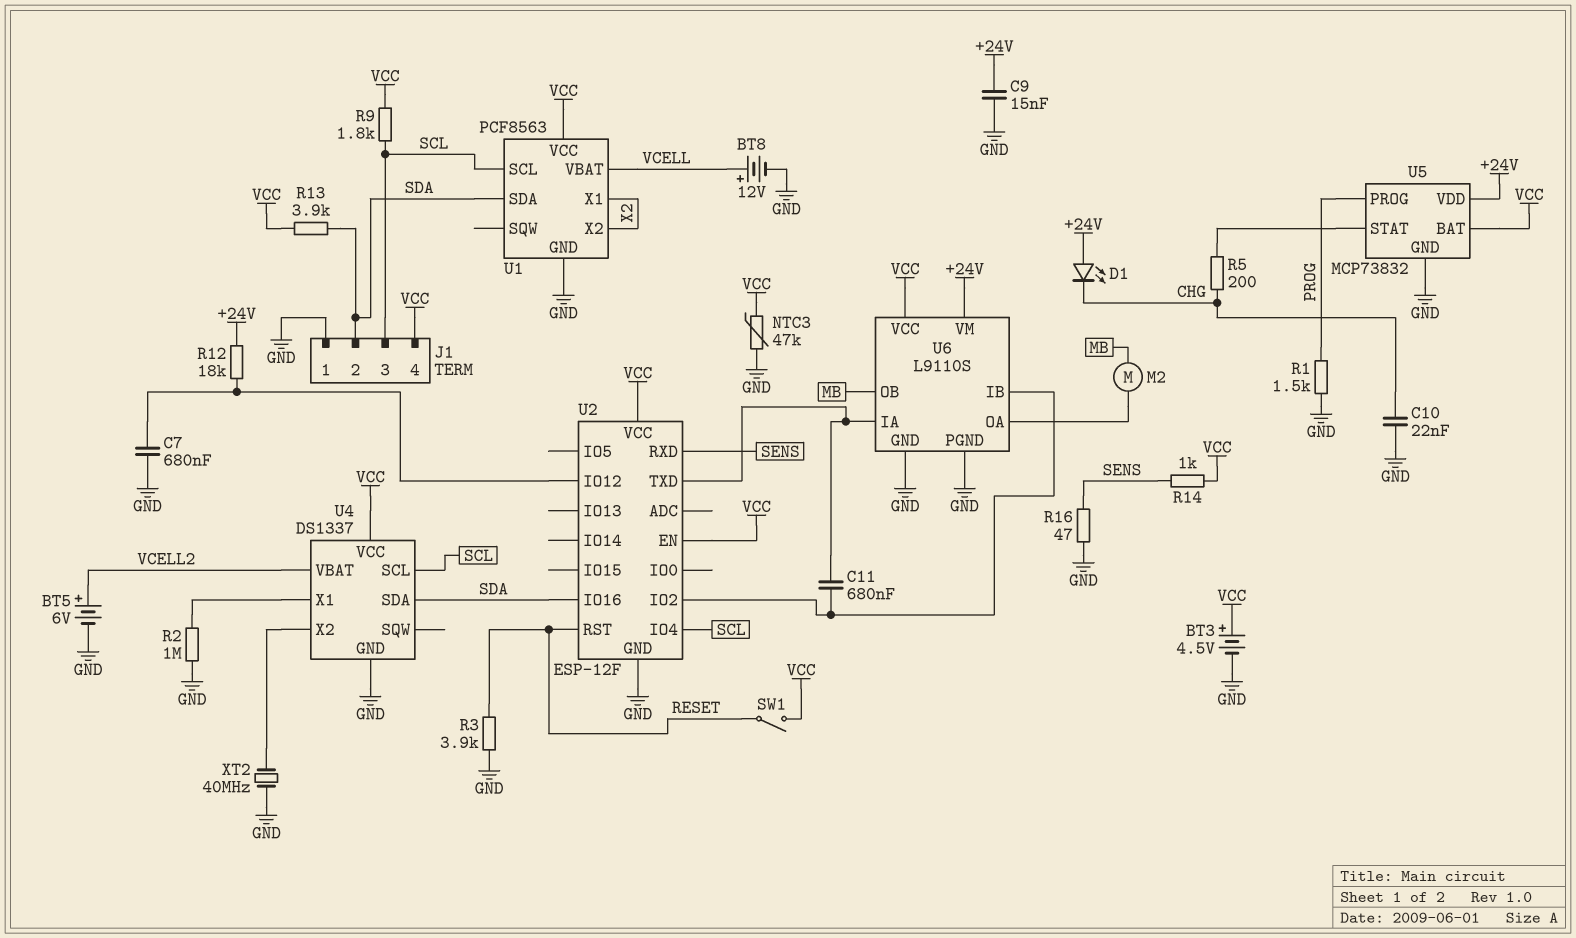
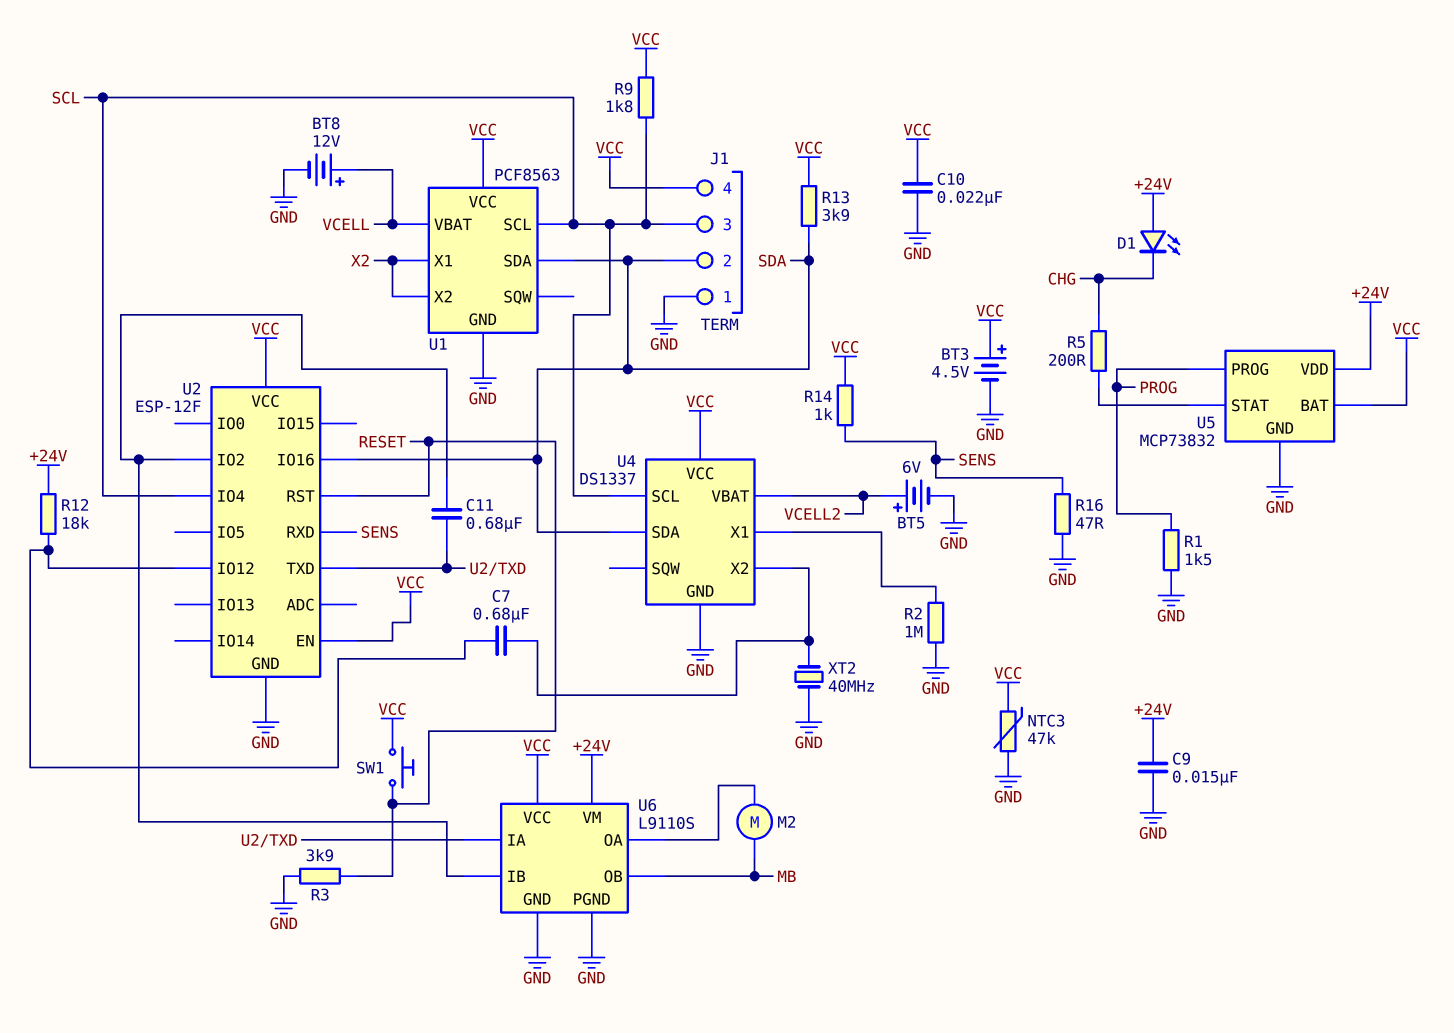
C7: 680nF (GND, U2/IO12) -> 680nF (U2/IO12, U4/X2)
C10: 22nF (CHG, GND) -> 22nF (GND, VCC)
SW1: switch (RESET, VCC) -> button (RESET, VCC)

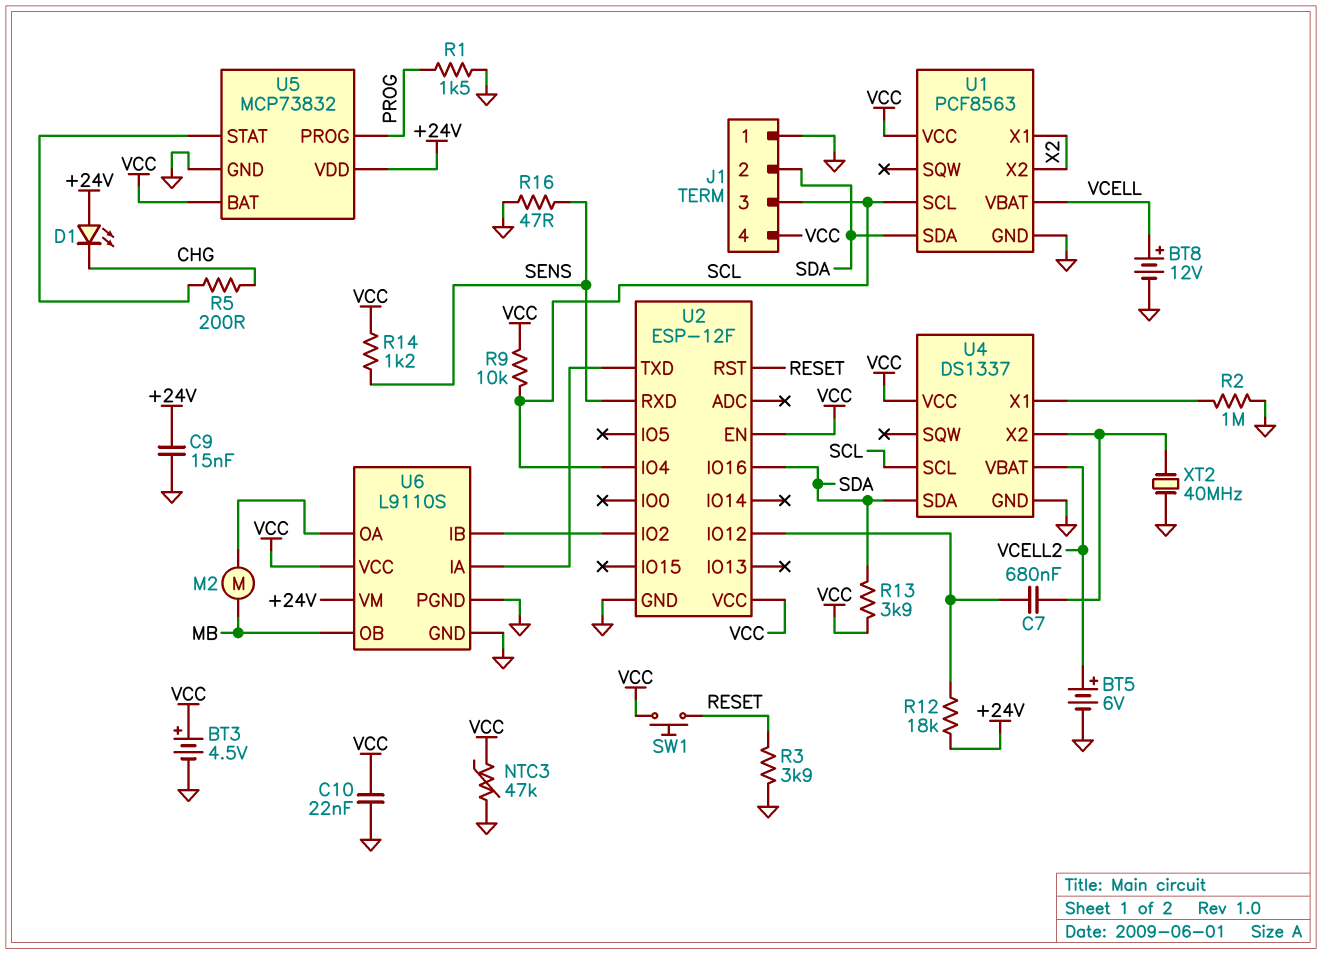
C11: 680nF (U2/IO2, U2/TXD) -> none
R9: 1.8k (SCL, VCC) -> 10k (SCL, VCC)
R14: 1k (SENS, VCC) -> 1.2k (SENS, VCC)

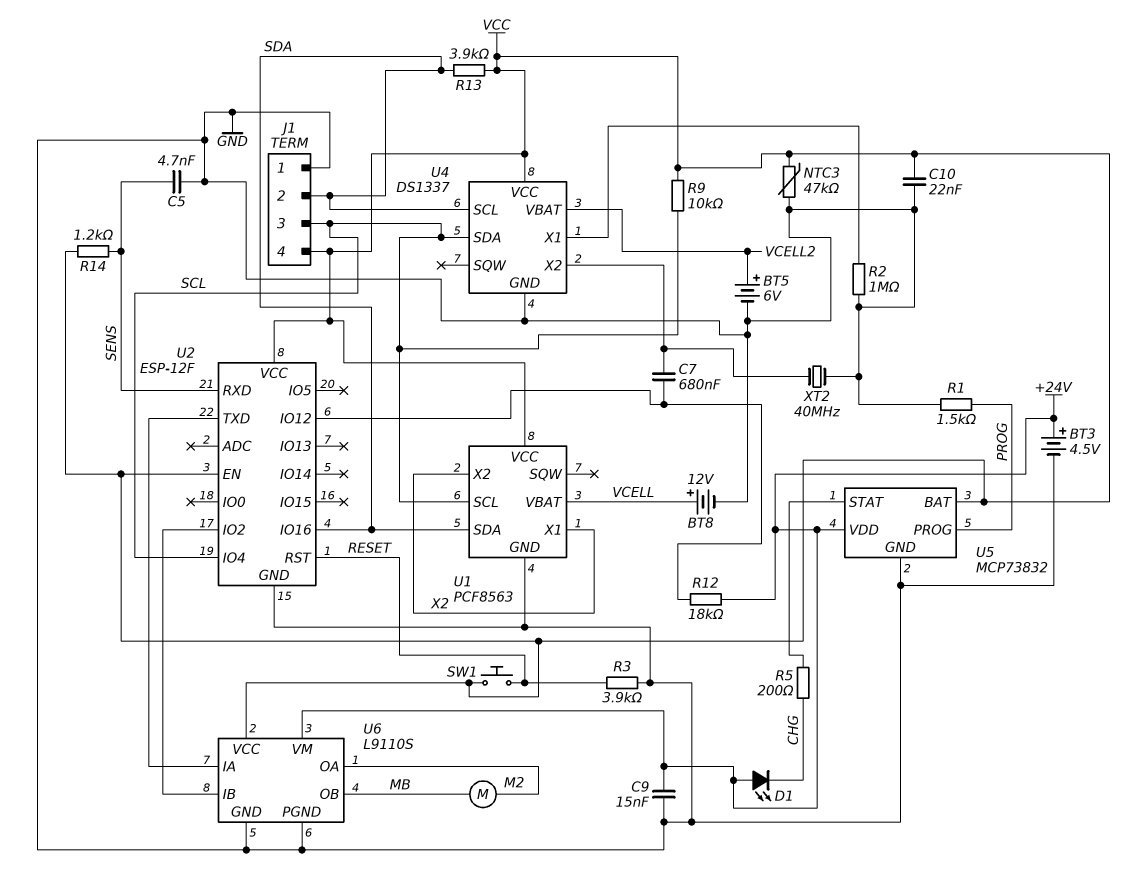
BT3: 4.5V (plus VCC, minus GND) -> 4.5V (plus +24V, minus GND)
C5: none -> 4.7nF (GND, SENS)
R16: 47 (GND, SENS) -> none
U4 pin SCL: SCL -> SDA
U4 pin SDA: SDA -> SCL

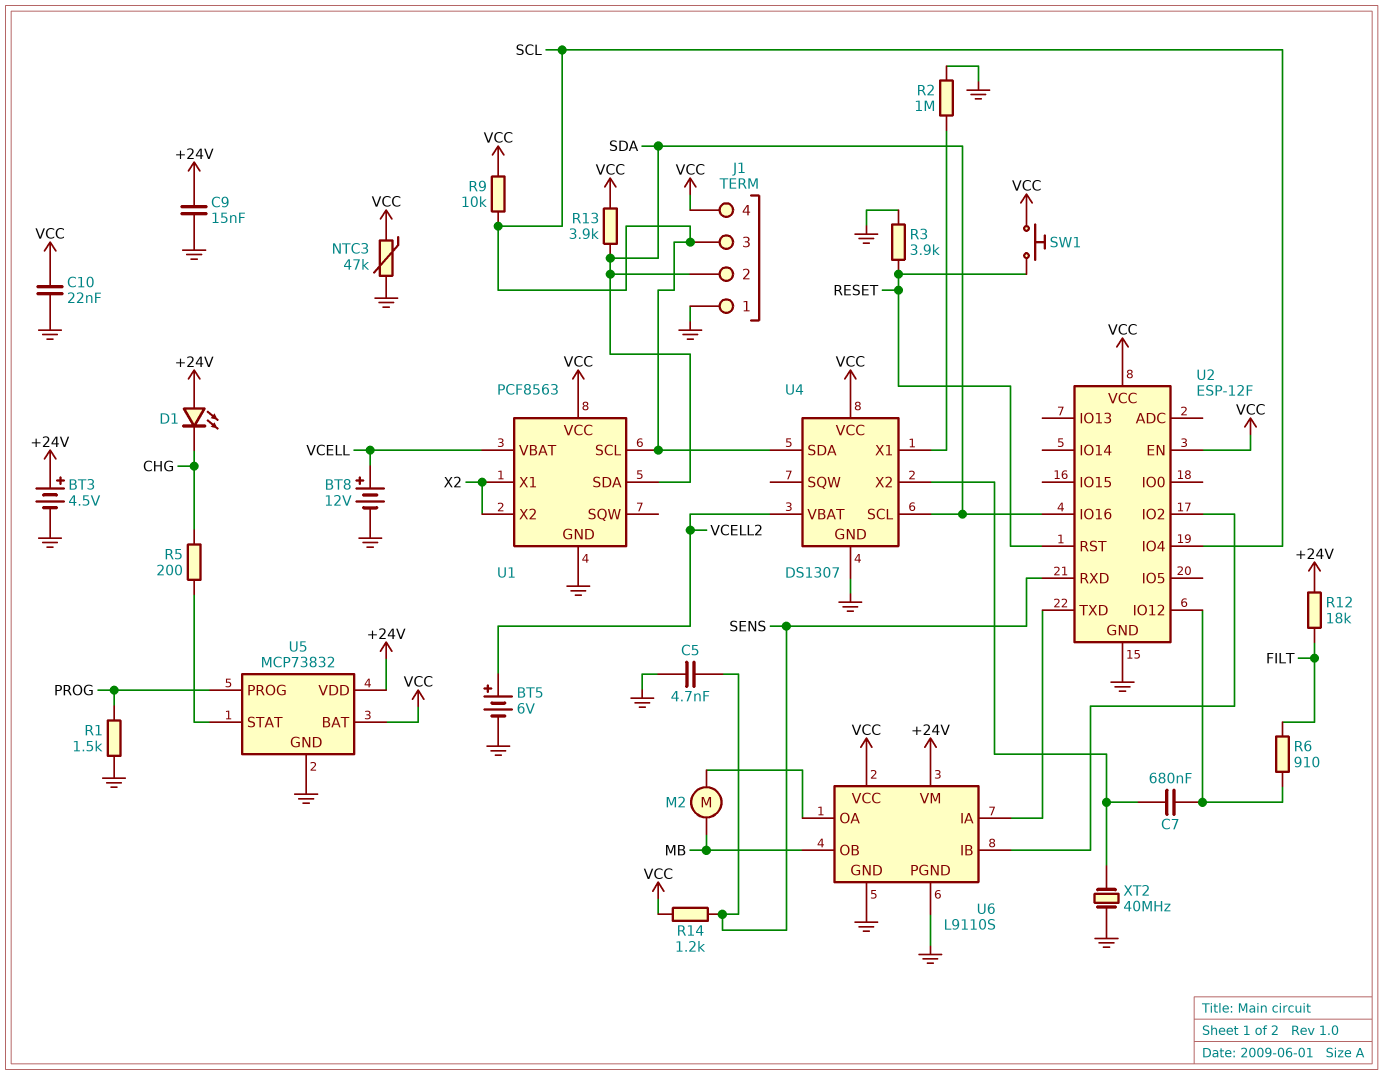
R6: none -> 910 (FILT, U2/IO12)
R12: 18k (+24V, U2/IO12) -> 18k (+24V, FILT)
U4: DS1337 -> DS1307

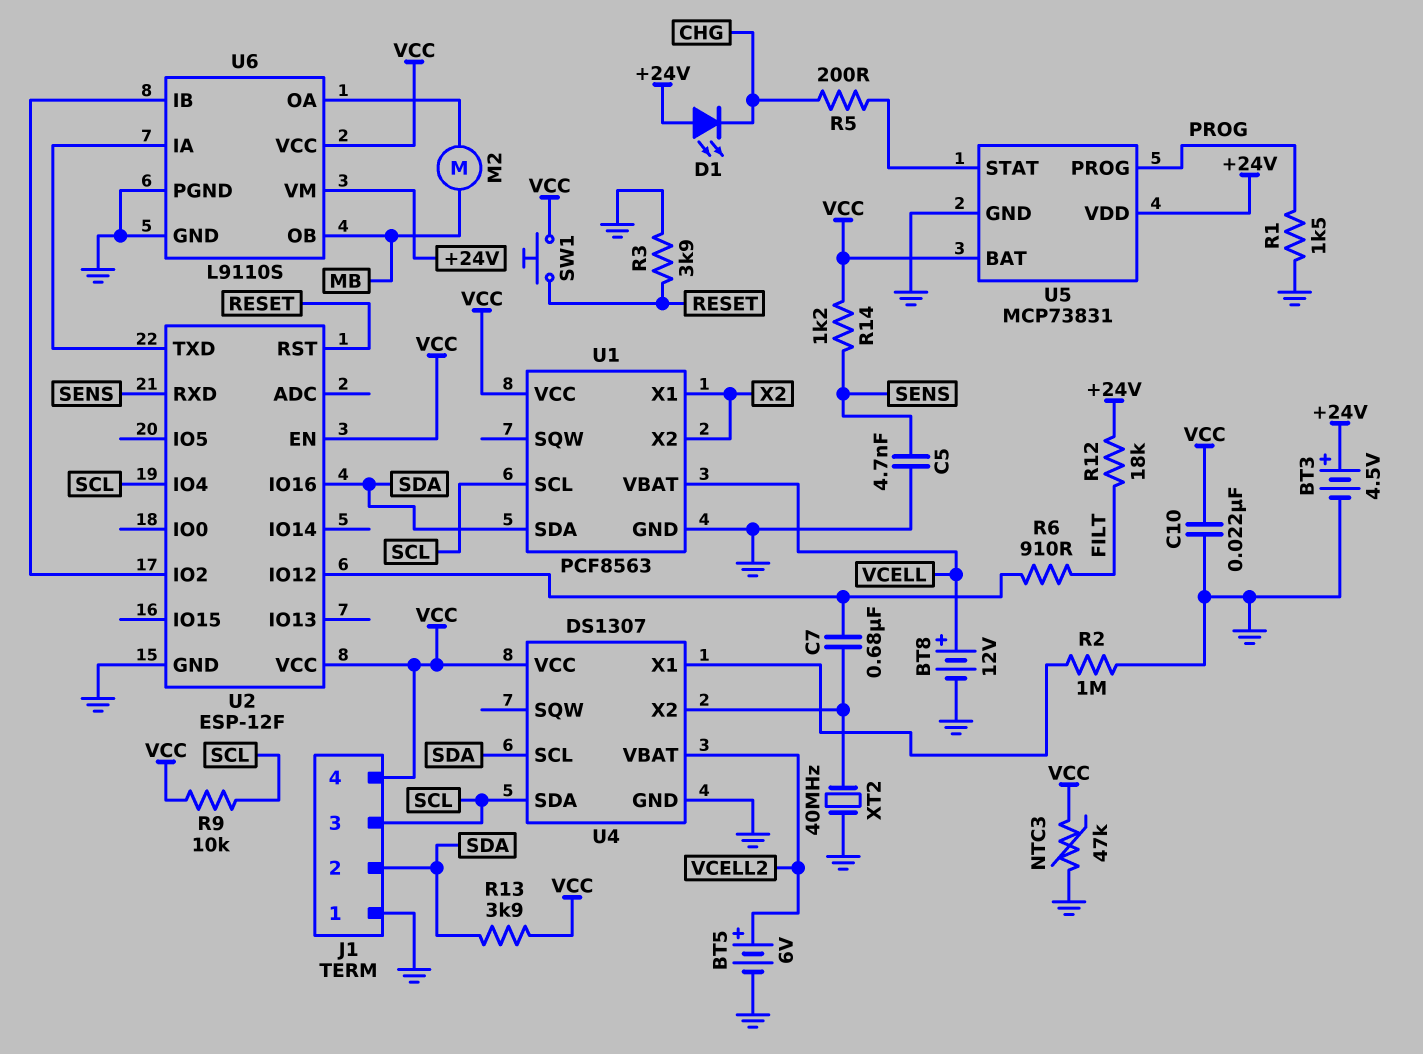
C9: 15nF (+24V, GND) -> none
U5: MCP73832 -> MCP73831

